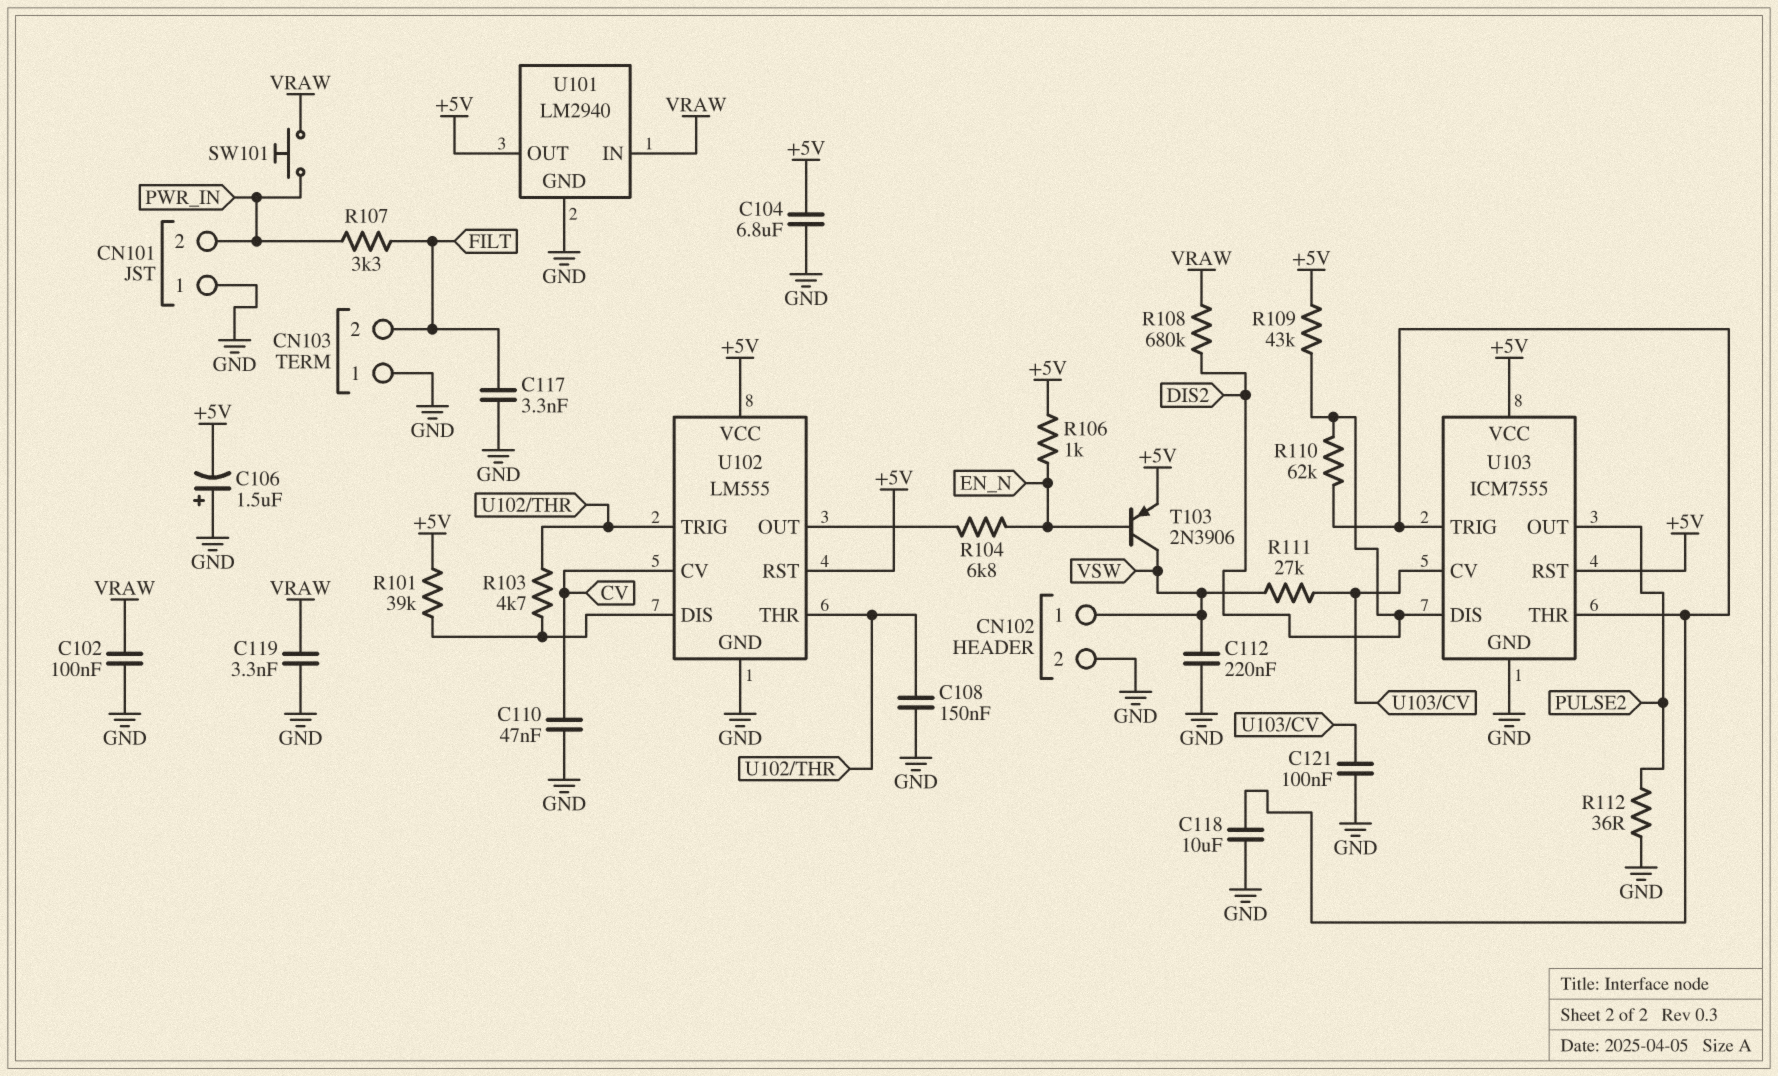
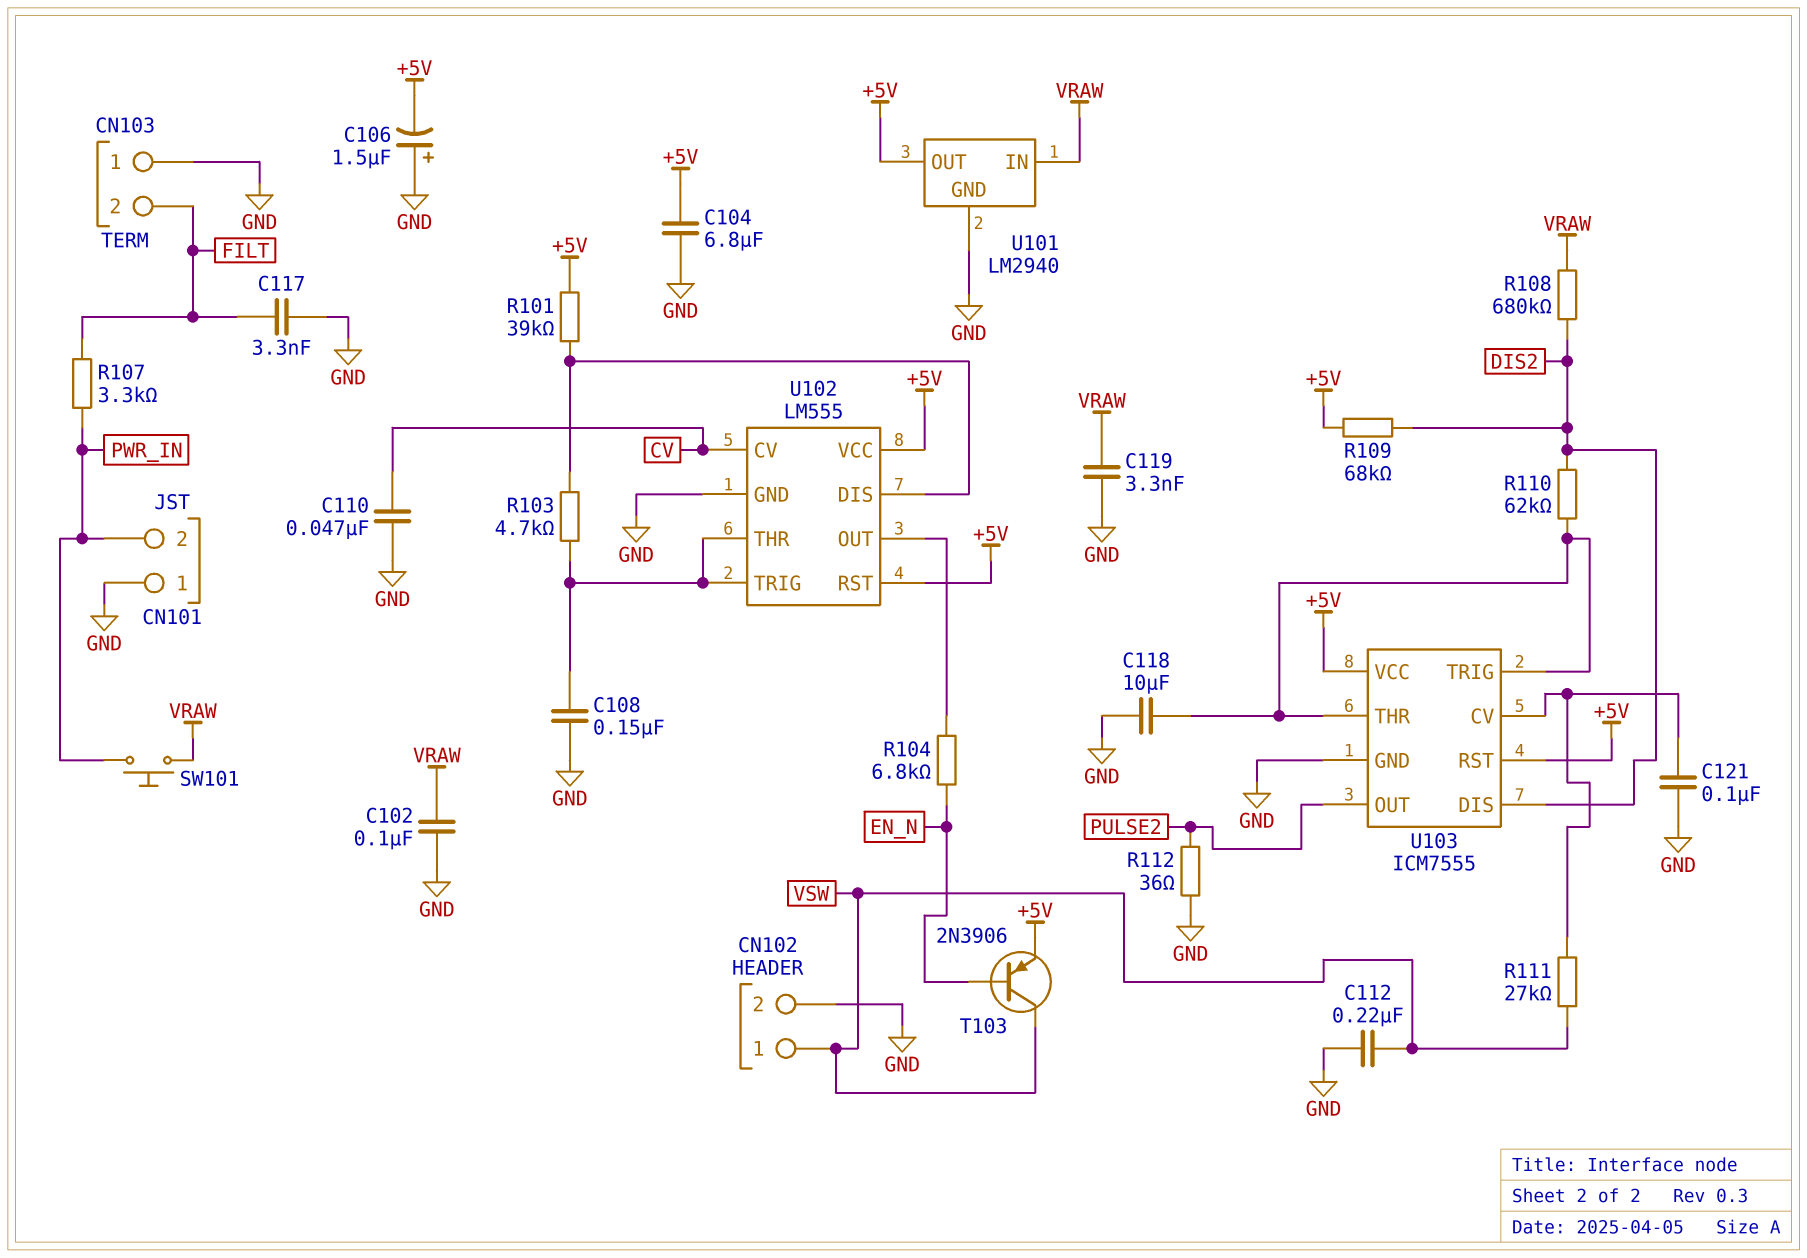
R106: 1k (+5V, EN_N) -> none
R109: 43k (+5V, DIS2) -> 68k (+5V, DIS2)

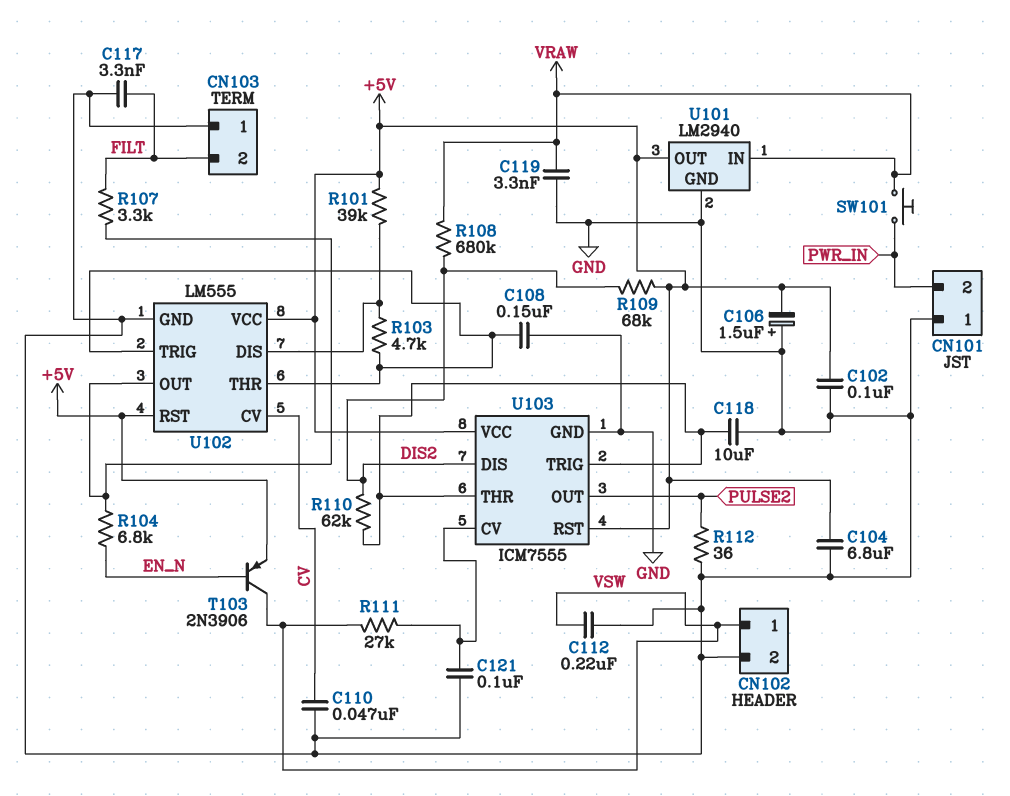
C102: 100nF (GND, VRAW) -> 100nF (+5V, GND)
R107: 3.3k (FILT, PWR_IN) -> 3.3k (FILT, U102/OUT)

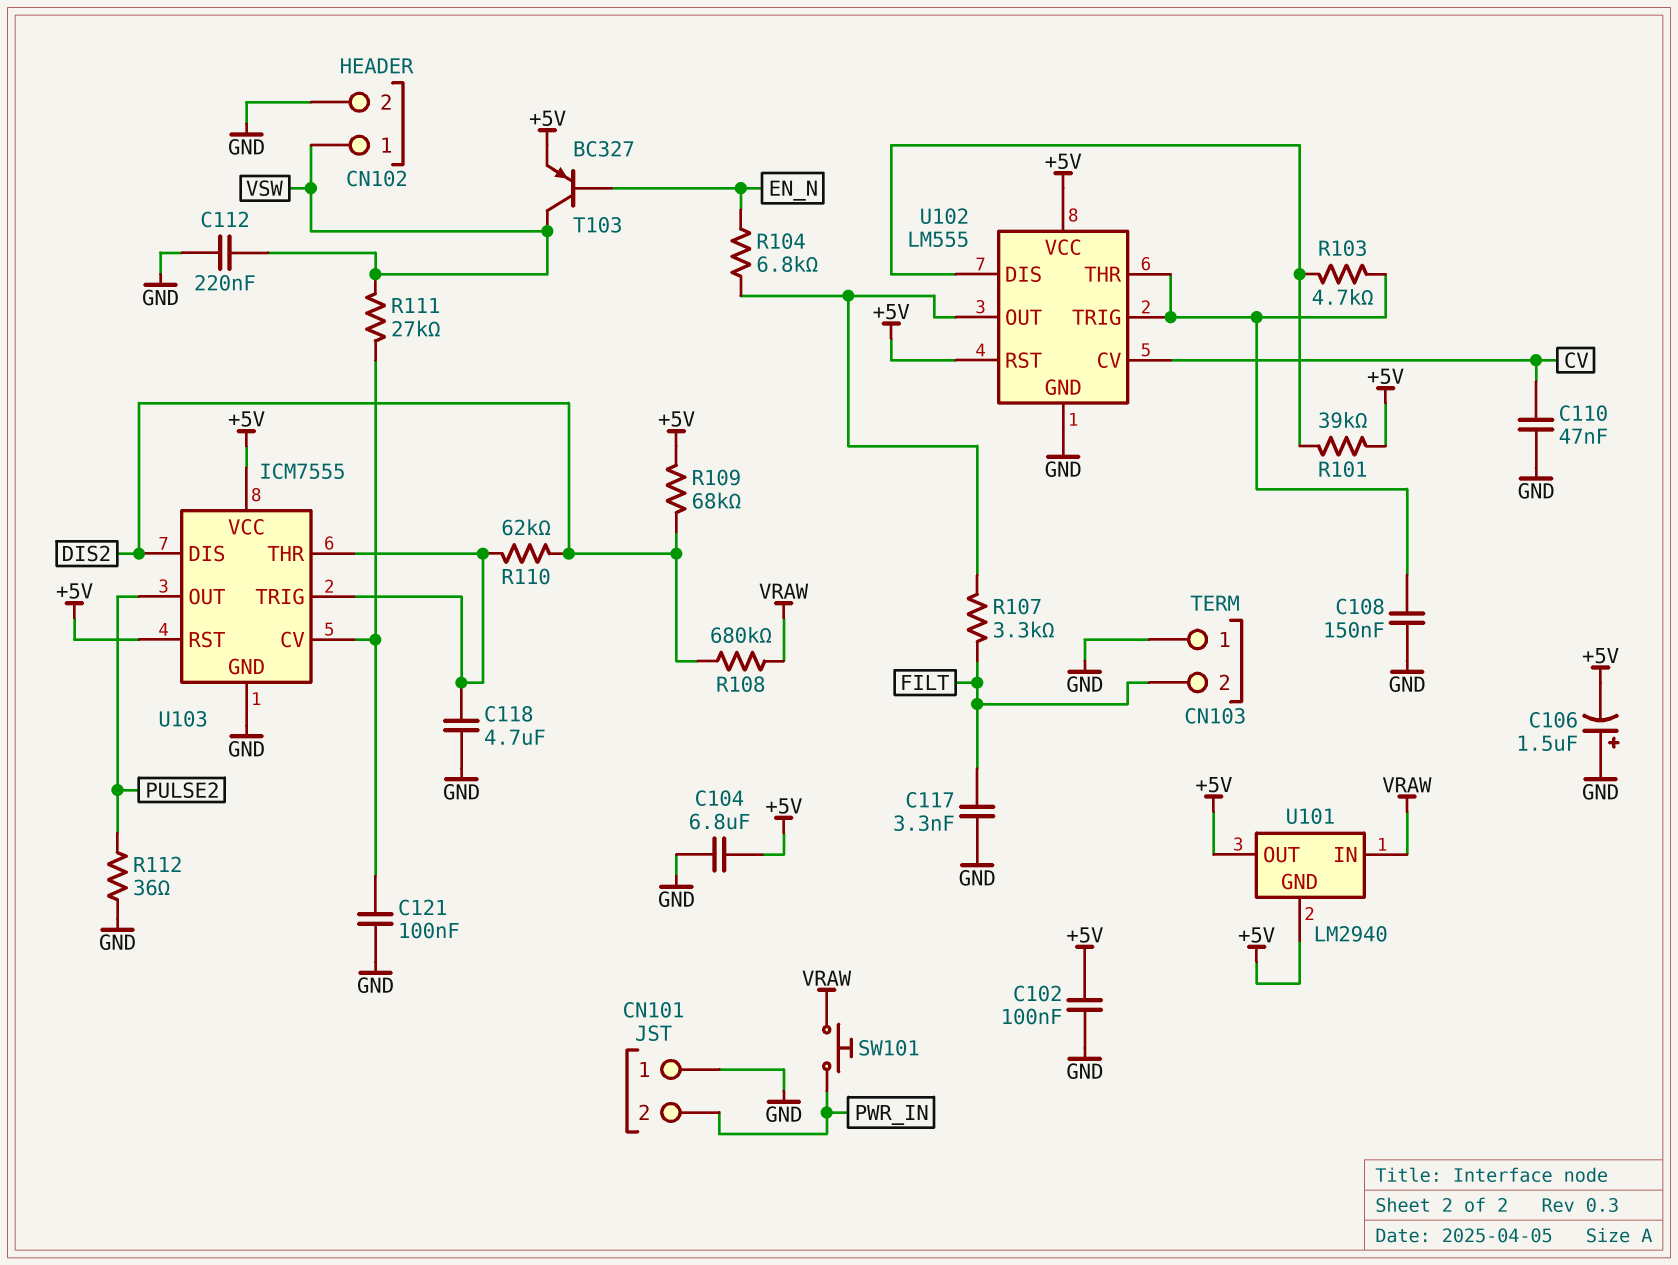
C118: 10uF (GND, U103/THR) -> 4.7uF (GND, U103/THR)
C119: 3.3nF (GND, VRAW) -> none
T103: PNP 2N3906 (B EN_N, C VSW, E +5V) -> PNP BC327 (B EN_N, C VSW, E +5V)
U101 pin GND: GND -> +5V

